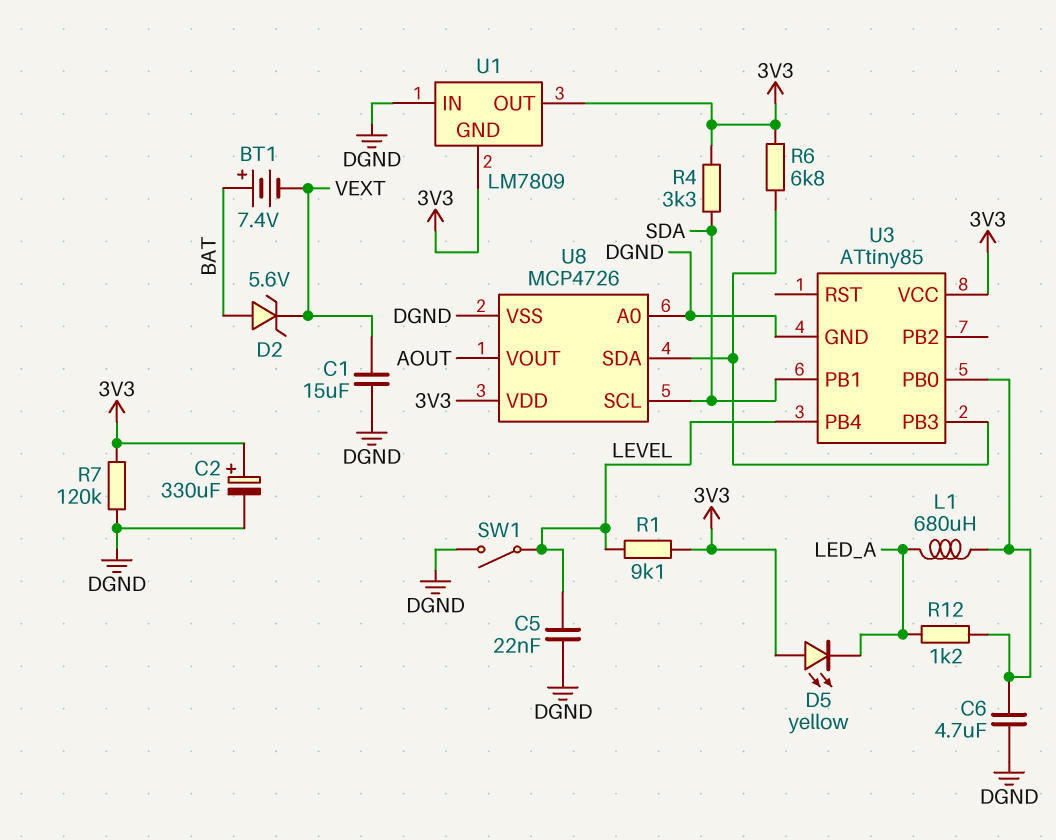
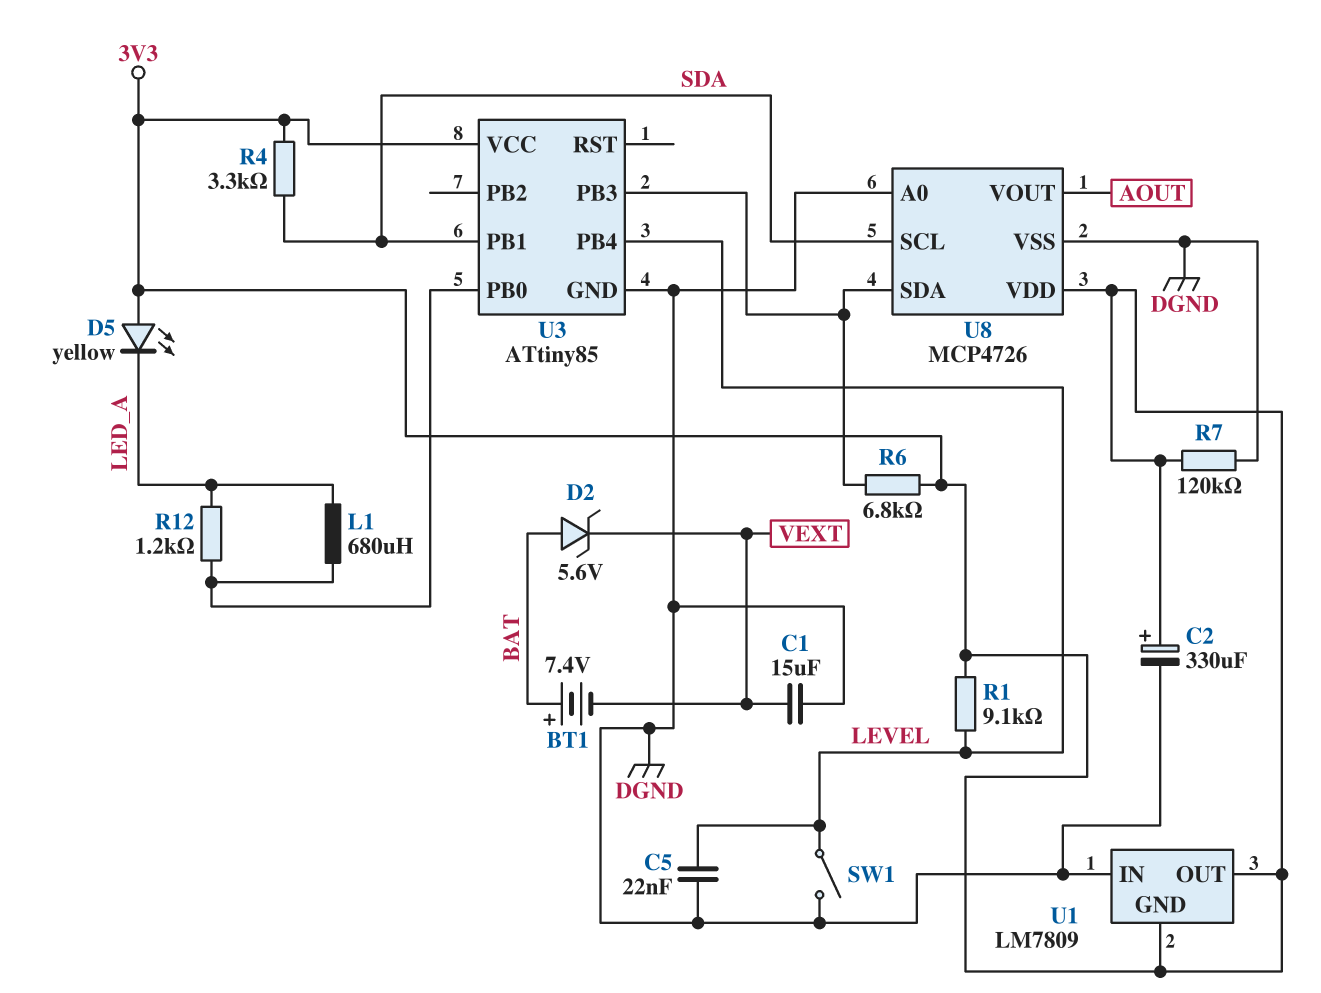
C6: 4.7uF (DGND, U3/PB0) -> none

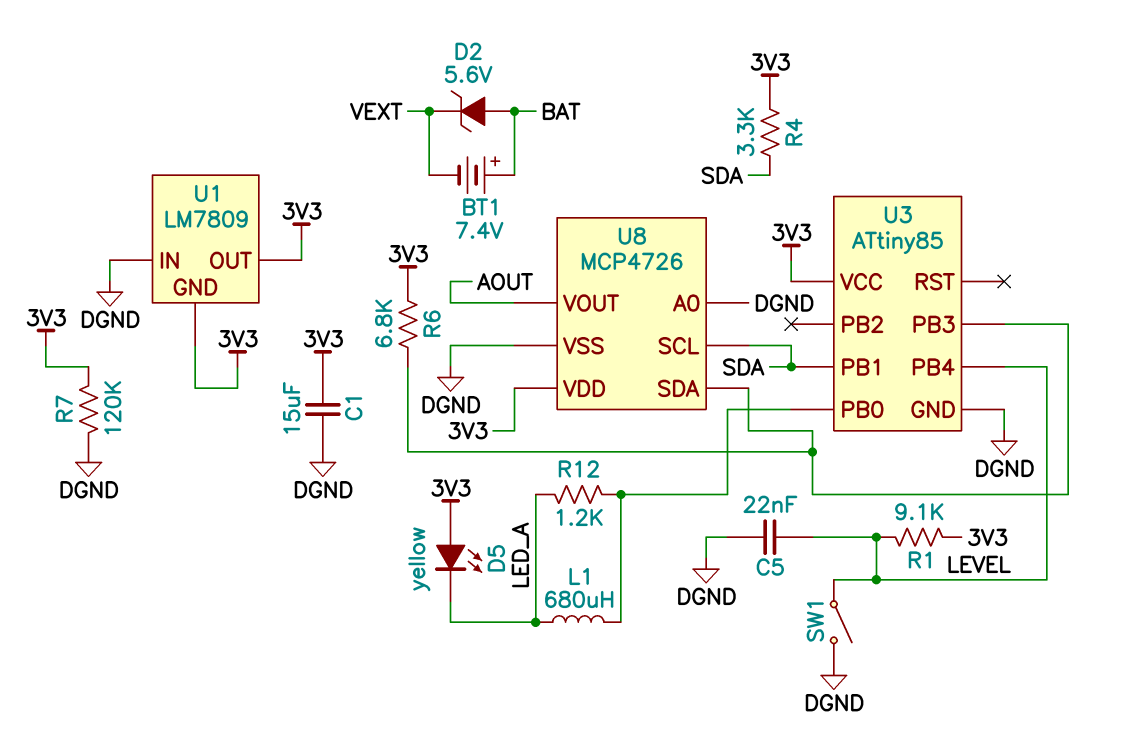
C1: 15uF (DGND, VEXT) -> 15uF (3V3, DGND)
C2: 330uF (plus 3V3, minus DGND) -> none

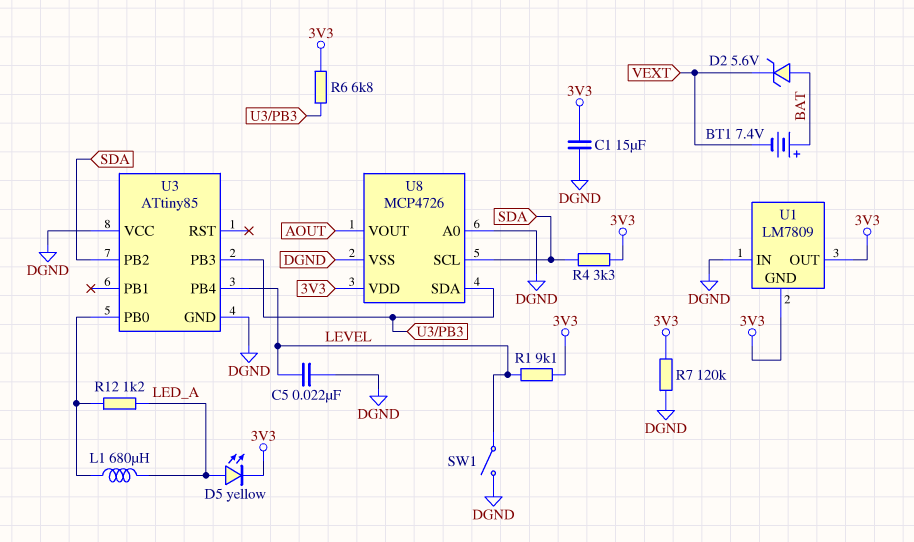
D5: LED yellow (A 3V3, K LED_A) -> LED yellow (A LED_A, K 3V3)
U3 pin PB1: SDA -> none
U3 pin PB2: none -> SDA
U3 pin VCC: 3V3 -> DGND

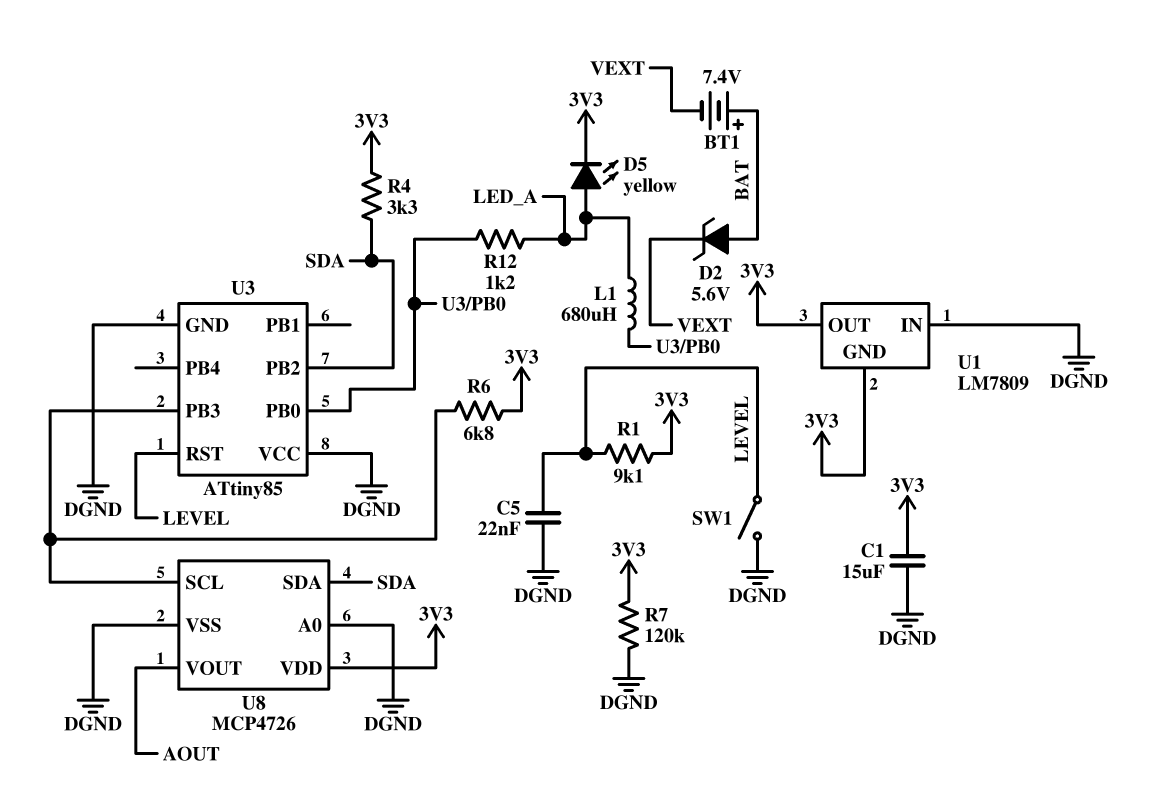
U3 pin PB4: LEVEL -> none
U3 pin RST: none -> LEVEL
U8 pin SCL: SDA -> U3/PB3
U8 pin SDA: U3/PB3 -> SDA

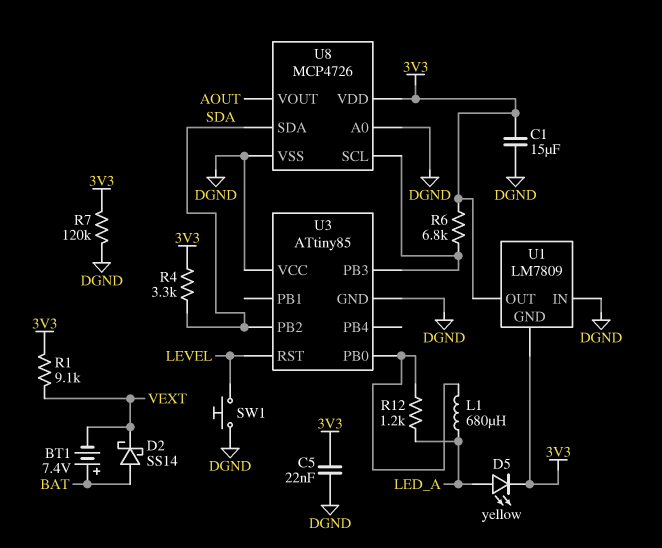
C5: 22nF (DGND, LEVEL) -> 22nF (3V3, DGND)
D2: zener 5.6V (A BAT, K VEXT) -> schottky SS14 (A BAT, K VEXT)
R1: 9.1k (3V3, LEVEL) -> 9.1k (3V3, VEXT)
SW1: switch (DGND, LEVEL) -> button (DGND, LEVEL)

